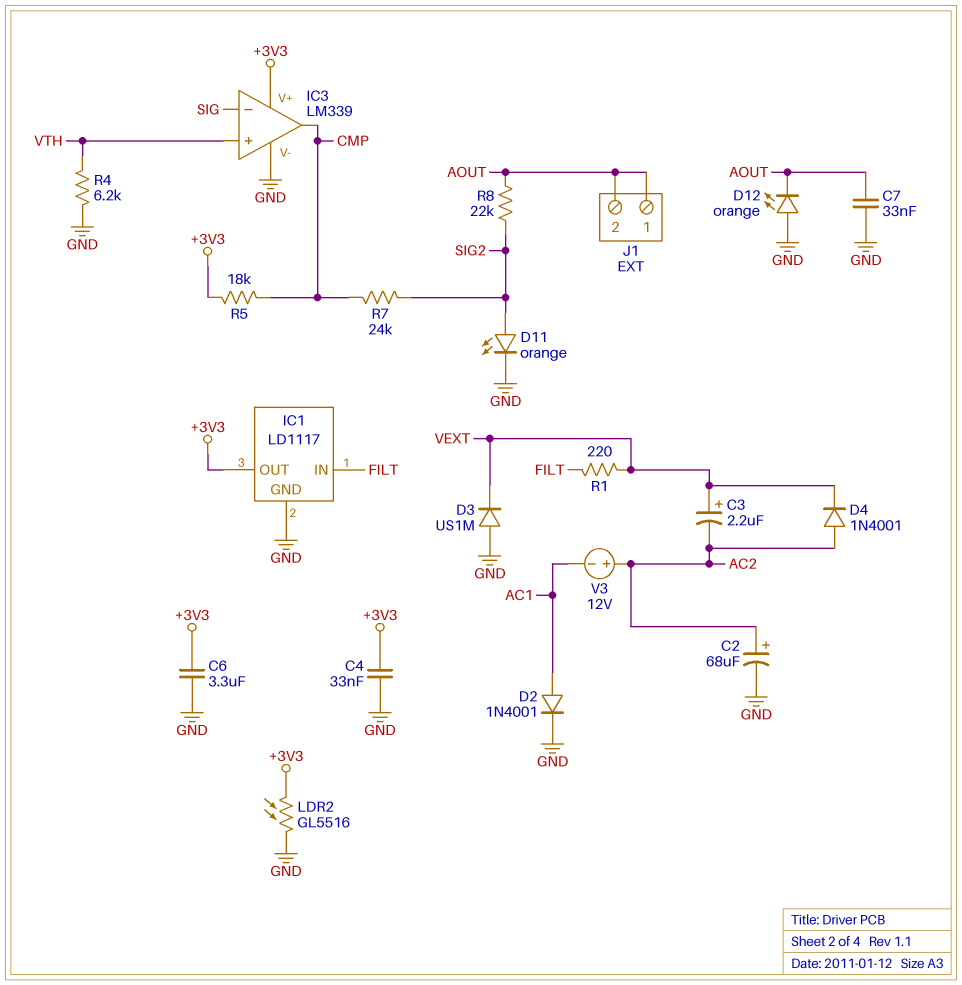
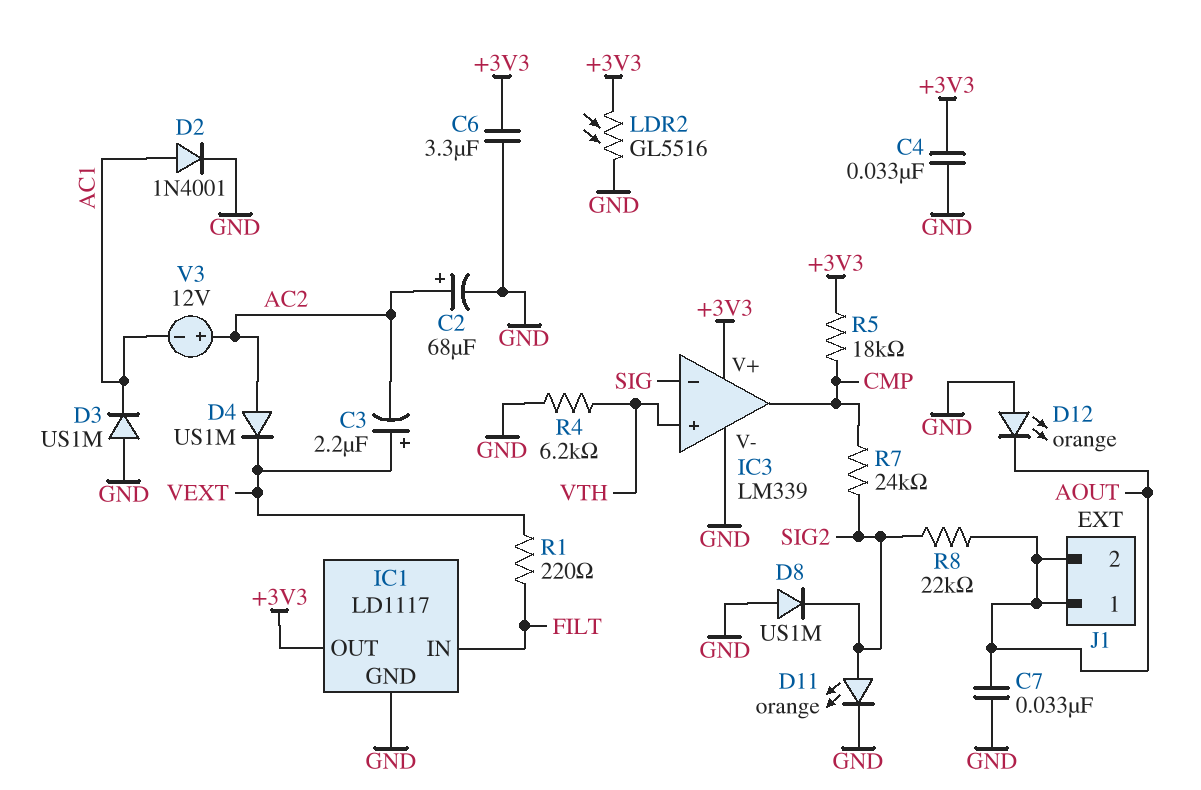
D3: diode US1M (A GND, K VEXT) -> diode US1M (A GND, K AC1)
D4: diode 1N4001 (A AC2, K VEXT) -> diode US1M (A AC2, K VEXT)
D8: none -> diode US1M (A GND, K SIG2)

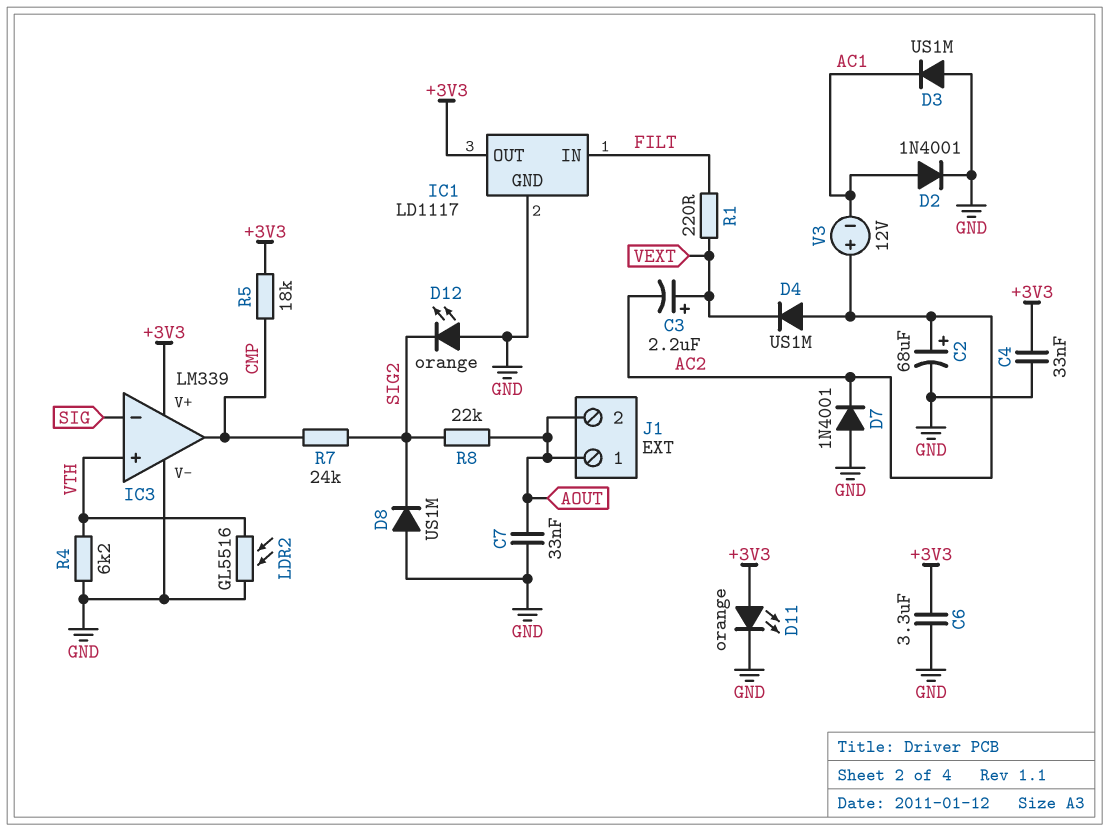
D7: none -> diode 1N4001 (A GND, K AC2)
D11: LED orange (A SIG2, K GND) -> LED orange (A +3V3, K GND)
D12: LED orange (A GND, K AOUT) -> LED orange (A GND, K SIG2)
LDR2: GL5516 (+3V3, GND) -> GL5516 (GND, VTH)

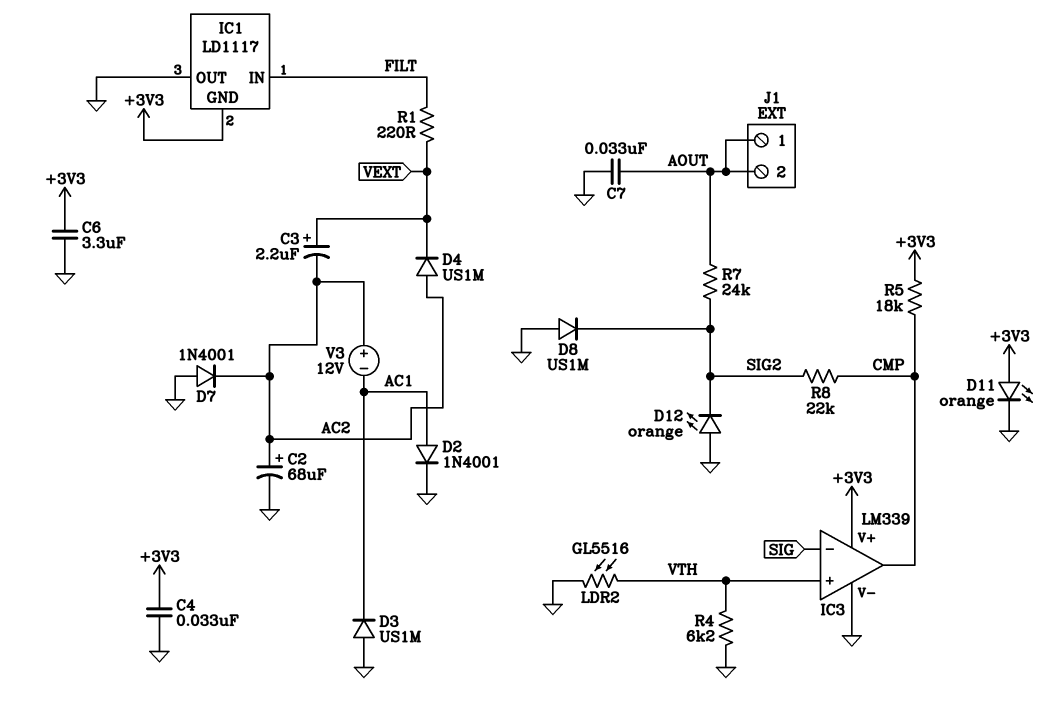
IC1 pin GND: GND -> +3V3
IC1 pin OUT: +3V3 -> GND
R7: 24k (CMP, SIG2) -> 24k (AOUT, SIG2)
R8: 22k (AOUT, SIG2) -> 22k (CMP, SIG2)

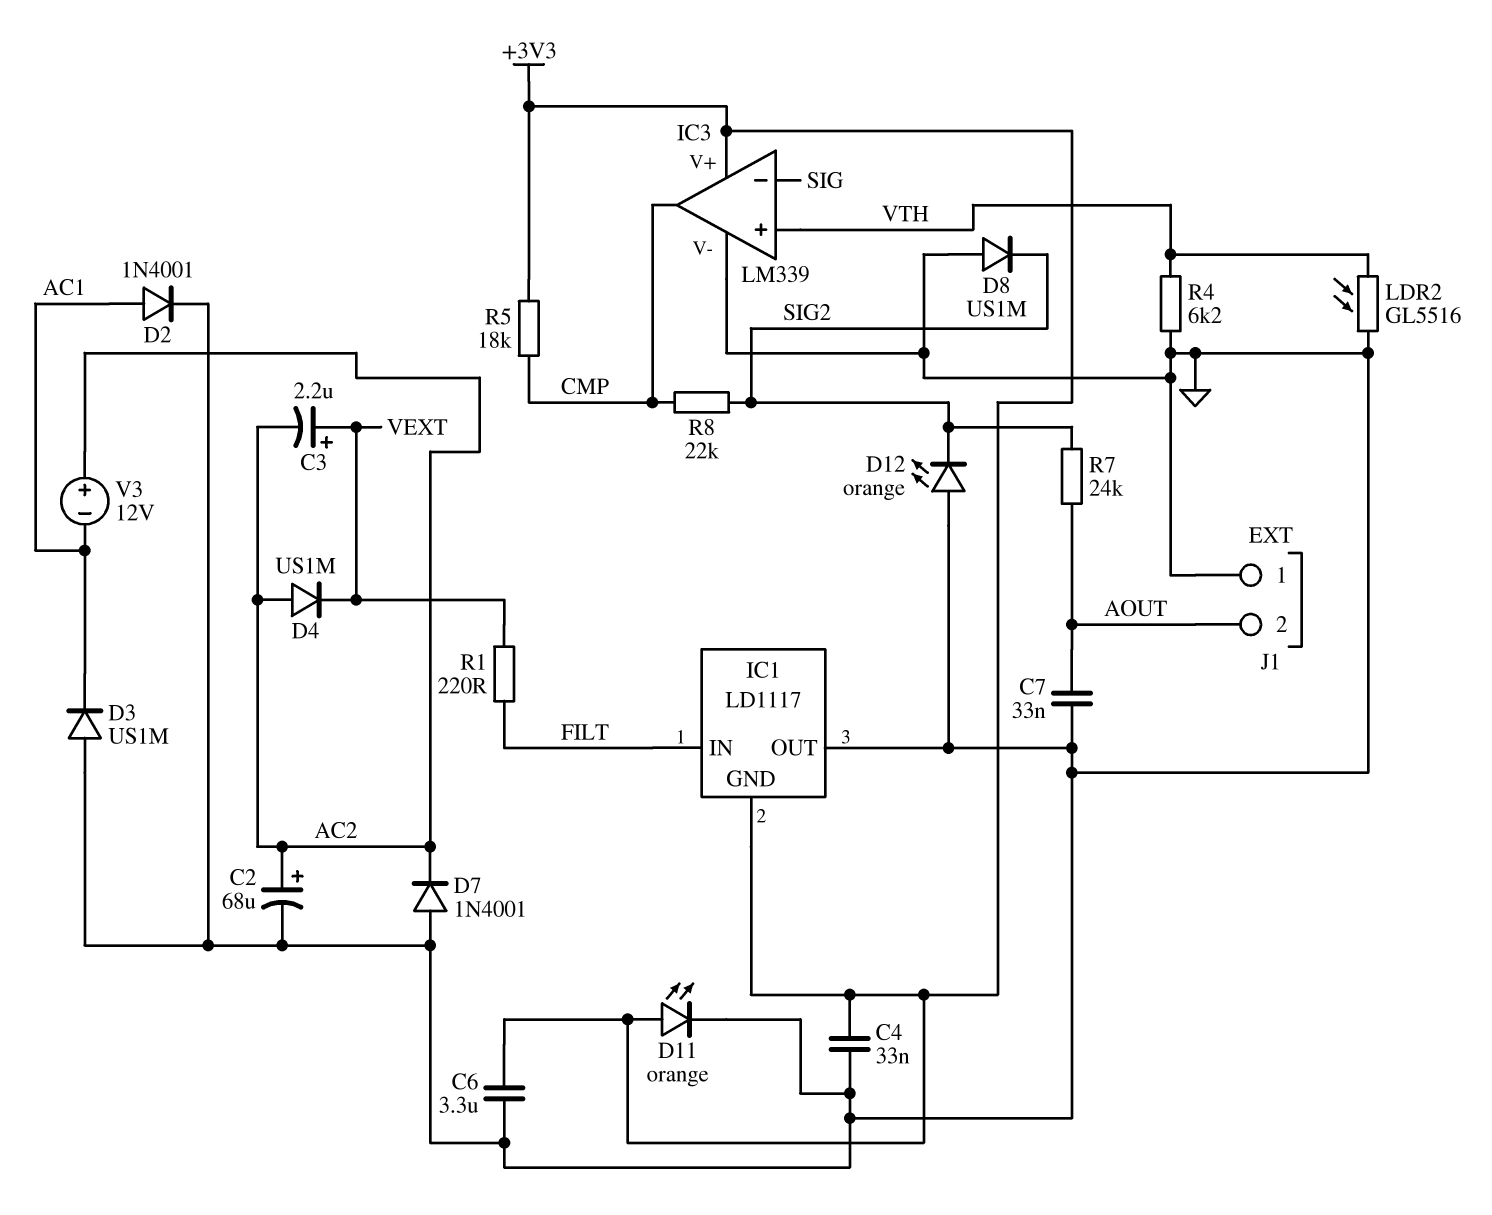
J1 pin 1: AOUT -> GND

